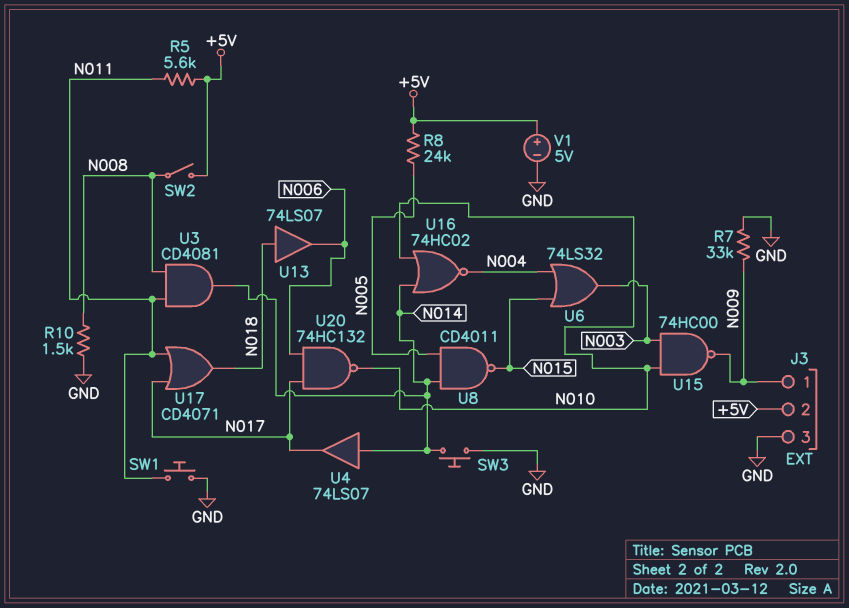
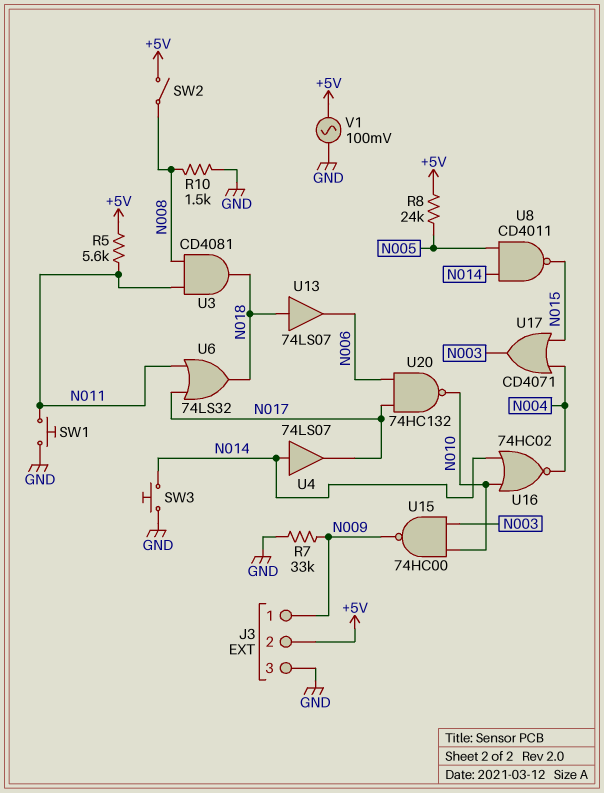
U3: AND CD4081 (in N008, in N011, out N014) -> AND CD4081 (in N008, in N011, out N018)
U6: OR 74LS32 (in N004, in N015, out N003) -> OR 74LS32 (in N011, in N017, out N018)
U17: OR CD4071 (in N011, in N017, out N018) -> OR CD4071 (in N004, in N015, out N003)
V1: 5V (plus +5V, minus GND) -> AC 100mV (+5V, GND)

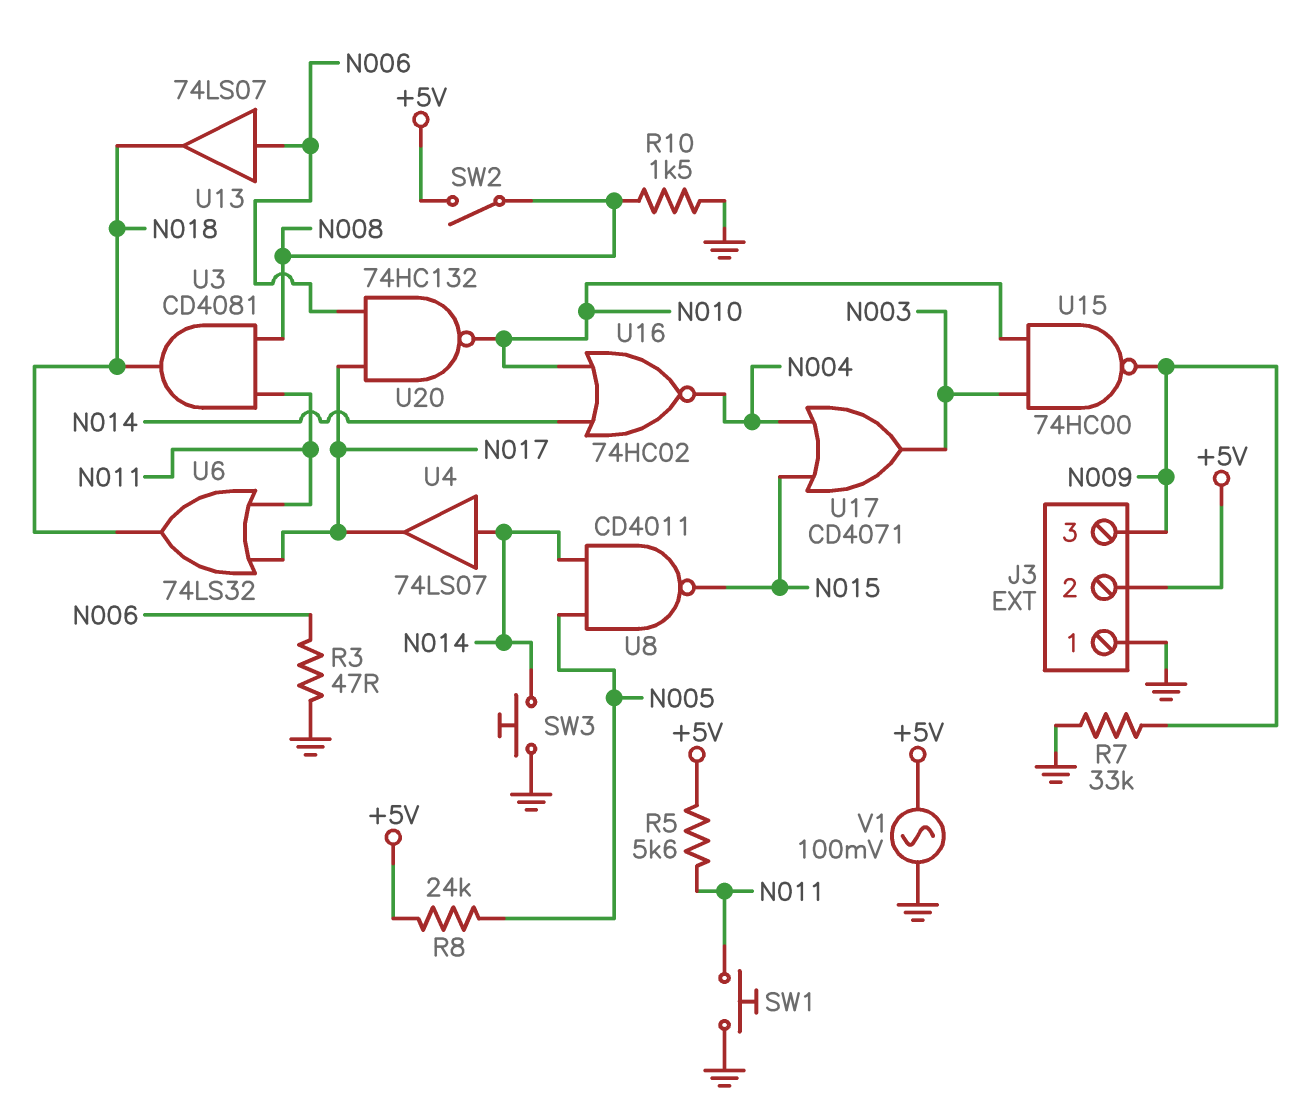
J3 pin 1: N009 -> GND
J3 pin 3: GND -> N009
R3: none -> 47 (GND, N006)
U13: buffer 74LS07 (in N018, out N006) -> buffer 74LS07 (in N006, out N018)

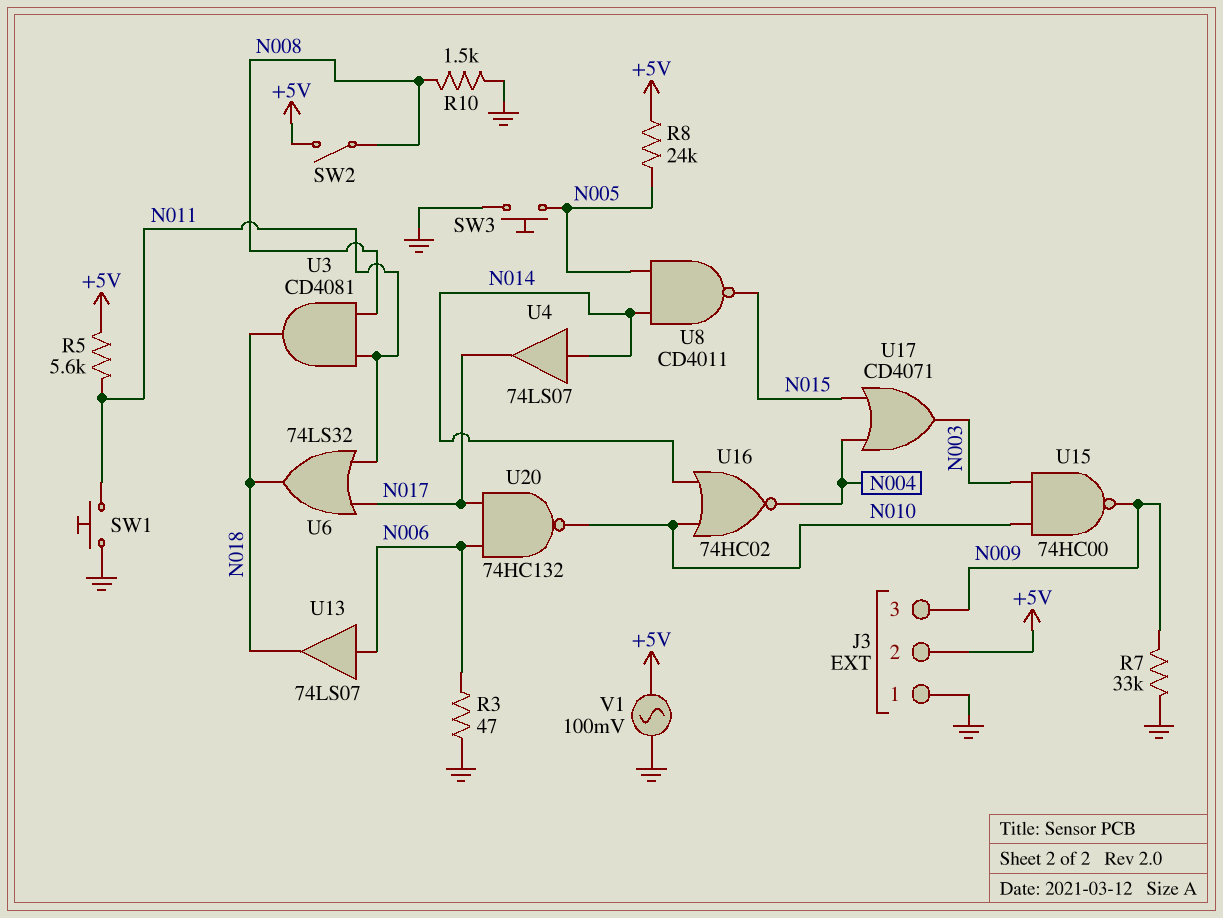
SW3: button (GND, N014) -> button (GND, N005)

